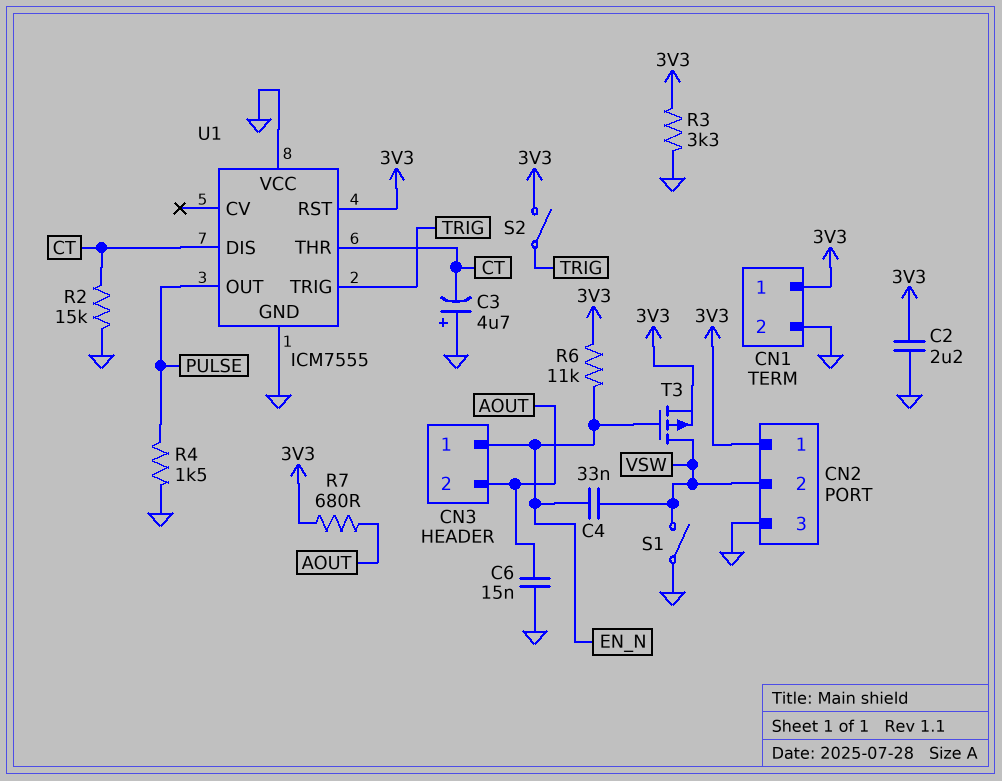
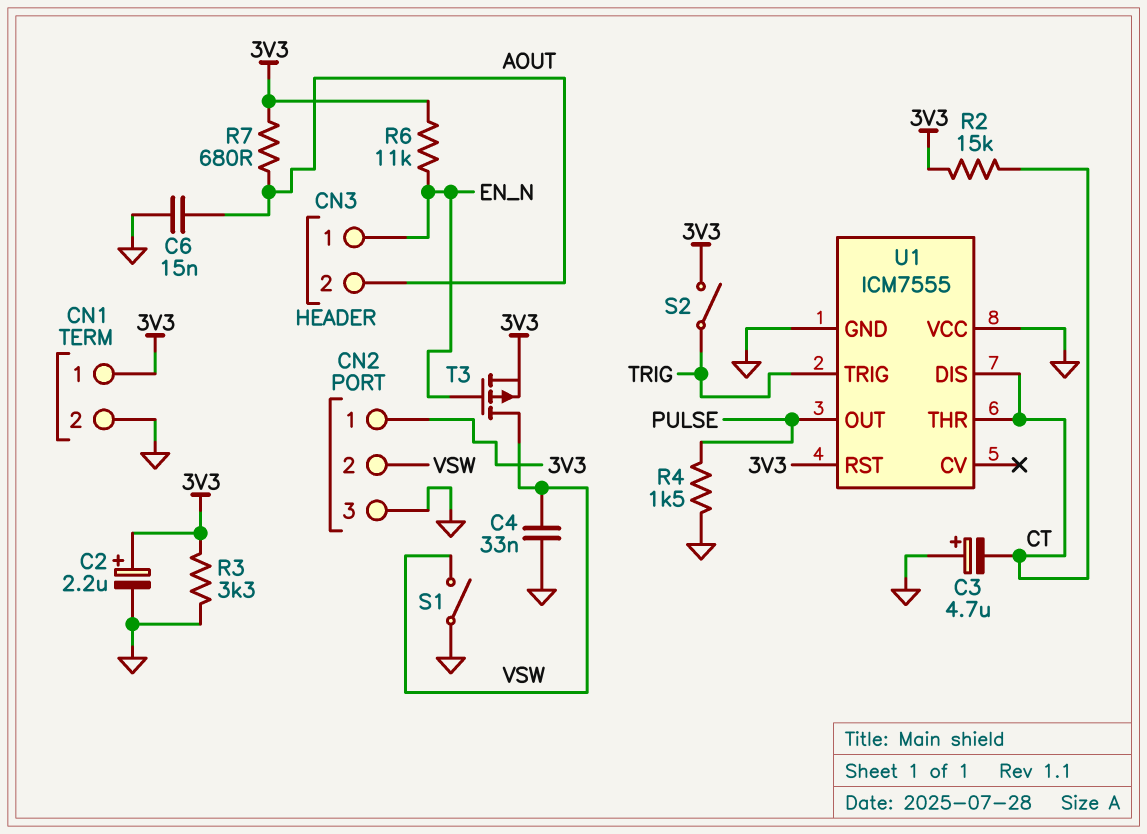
C2: 2.2uF (3V3, GND) -> 2.2uF (plus 3V3, minus GND)
C4: 33nF (EN_N, VSW) -> 33nF (GND, VSW)
R2: 15k (CT, GND) -> 15k (3V3, CT)

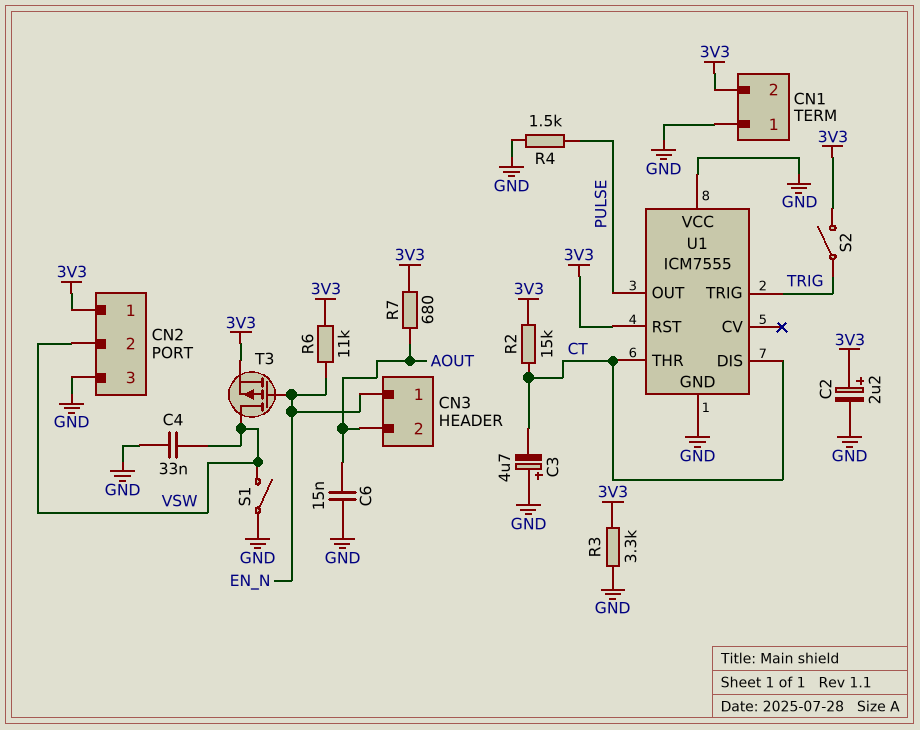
CN1 pin 1: 3V3 -> GND
CN1 pin 2: GND -> 3V3

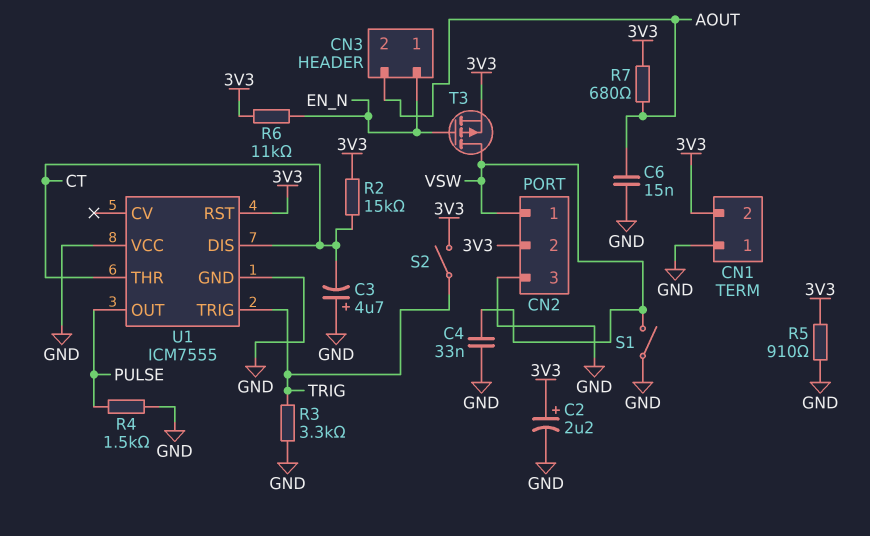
CN2 pin 1: 3V3 -> VSW
CN2 pin 2: VSW -> 3V3
R3: 3.3k (3V3, GND) -> 3.3k (GND, TRIG)
R5: none -> 910 (3V3, GND)

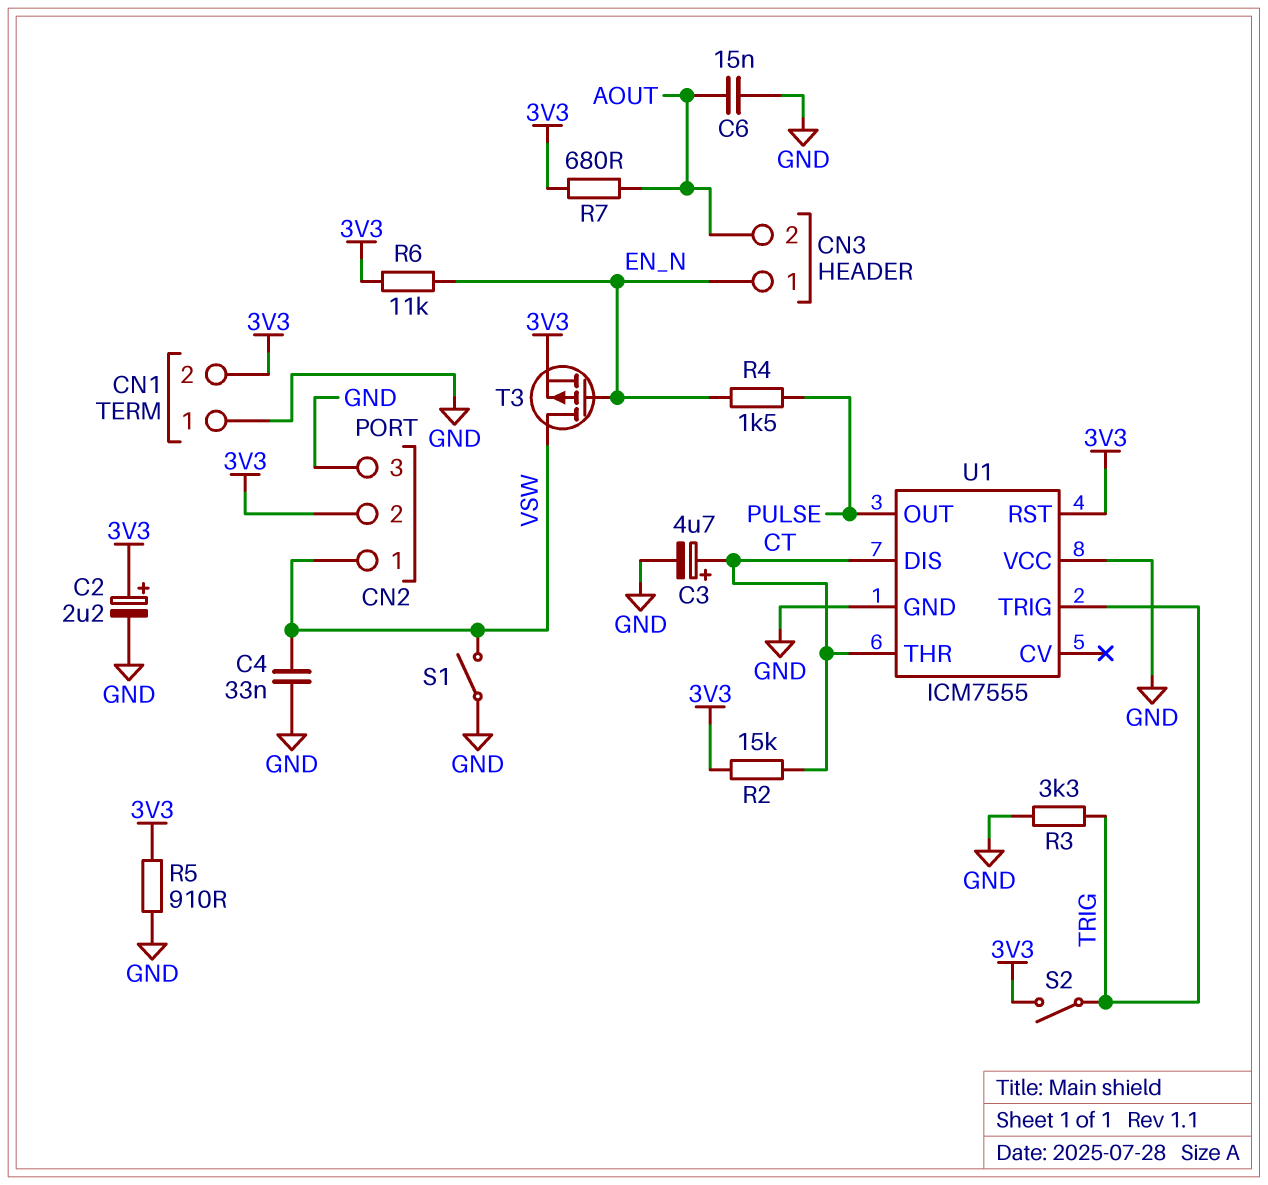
C3: 4.7uF (plus GND, minus CT) -> 4.7uF (plus CT, minus GND)
R4: 1.5k (GND, PULSE) -> 1.5k (EN_N, PULSE)

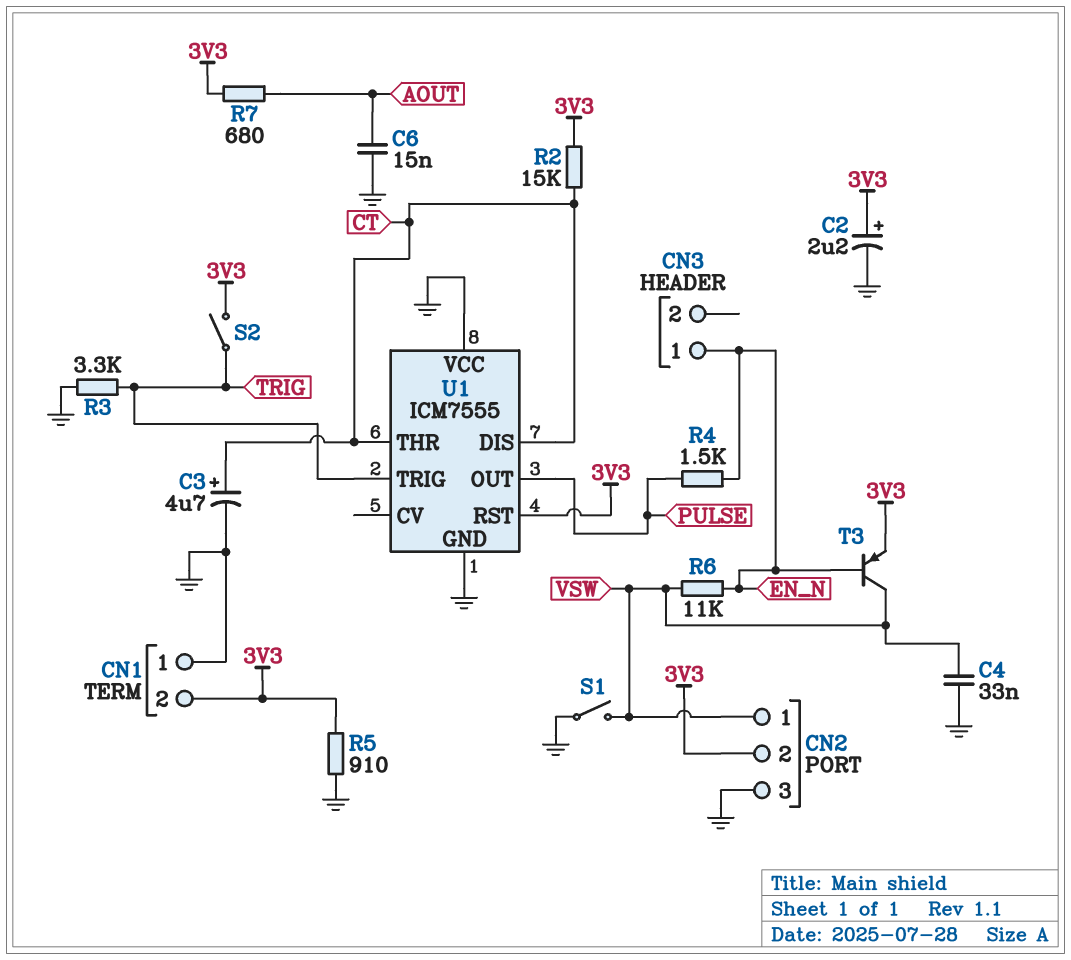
CN3 pin 2: AOUT -> none
R6: 11k (3V3, EN_N) -> 11k (EN_N, VSW)
T3: PMOS (G EN_N, D VSW, S 3V3) -> PNP (B EN_N, C VSW, E 3V3)

